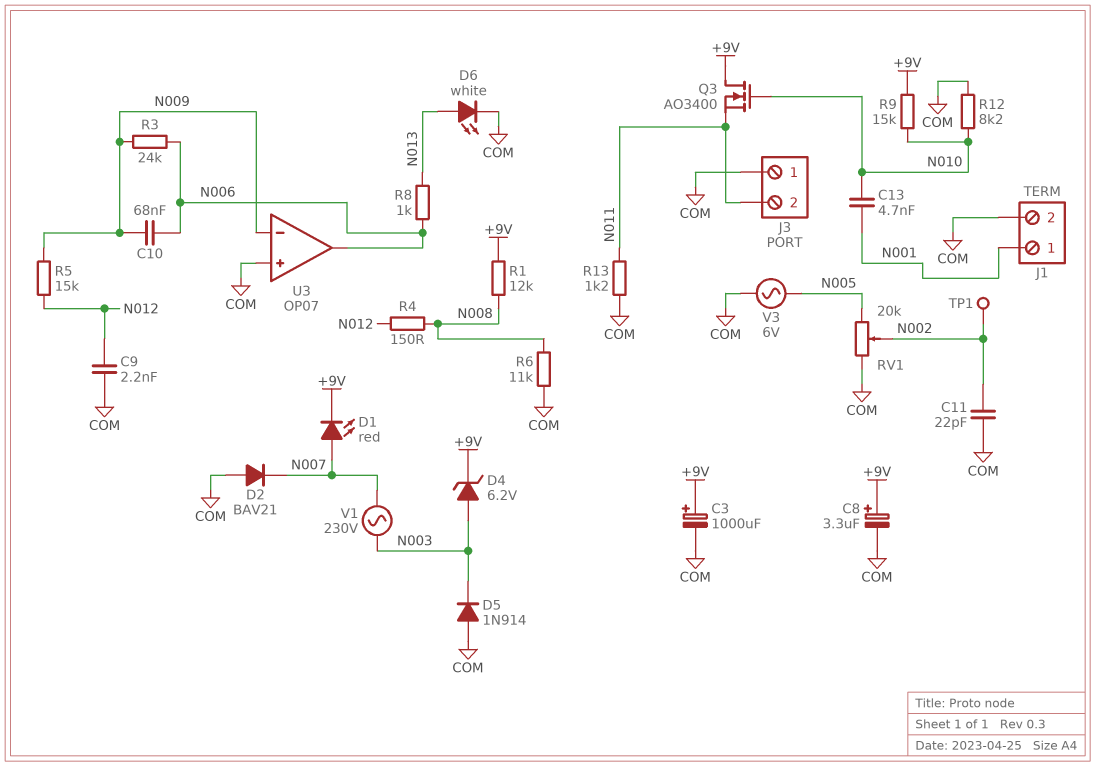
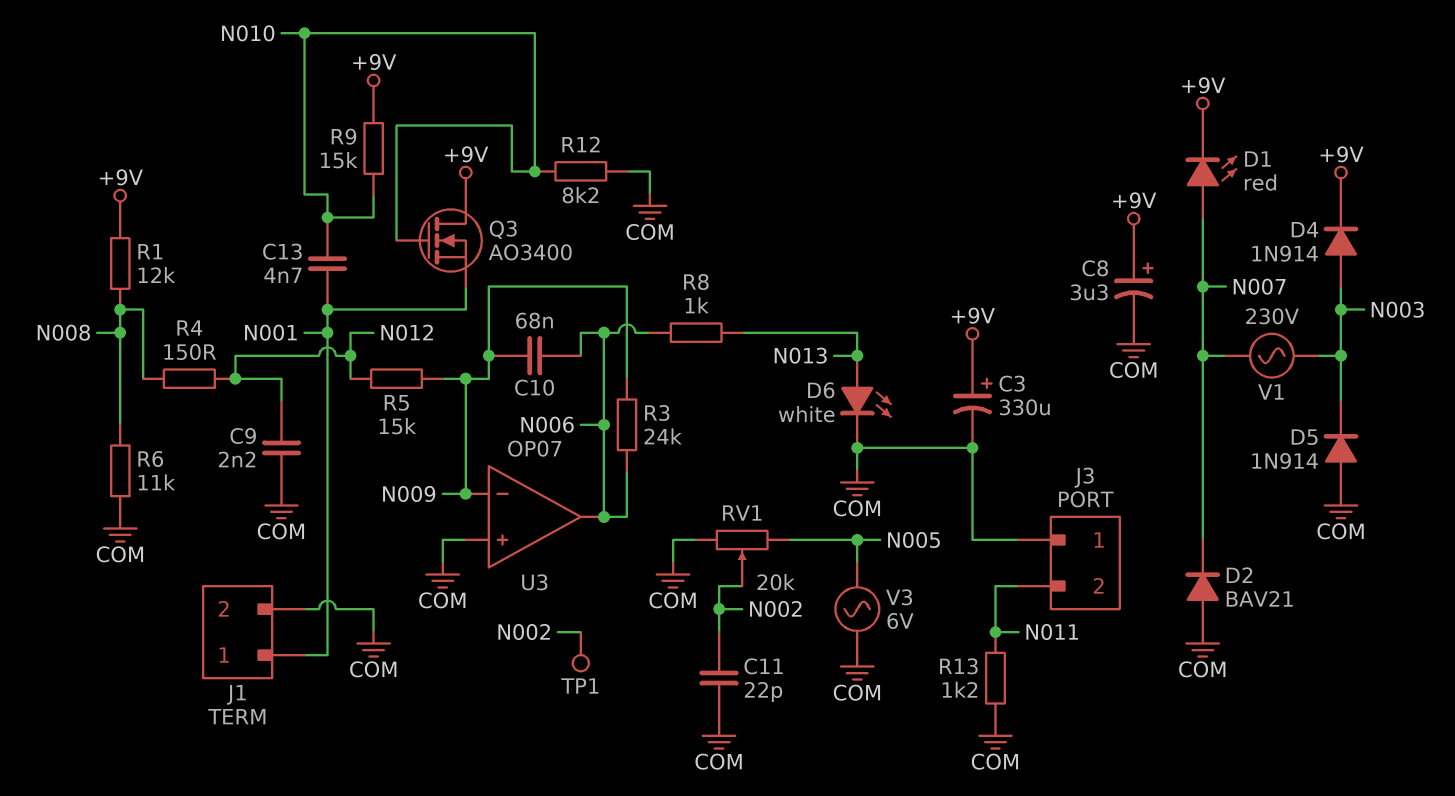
C3: 1000uF (plus +9V, minus COM) -> 330uF (plus +9V, minus COM)
D4: zener 6.2V (A N003, K +9V) -> diode 1N914 (A N003, K +9V)
Q3: NMOS AO3400 (G N010, D +9V, S N011) -> NMOS AO3400 (G N010, D +9V, S N001)

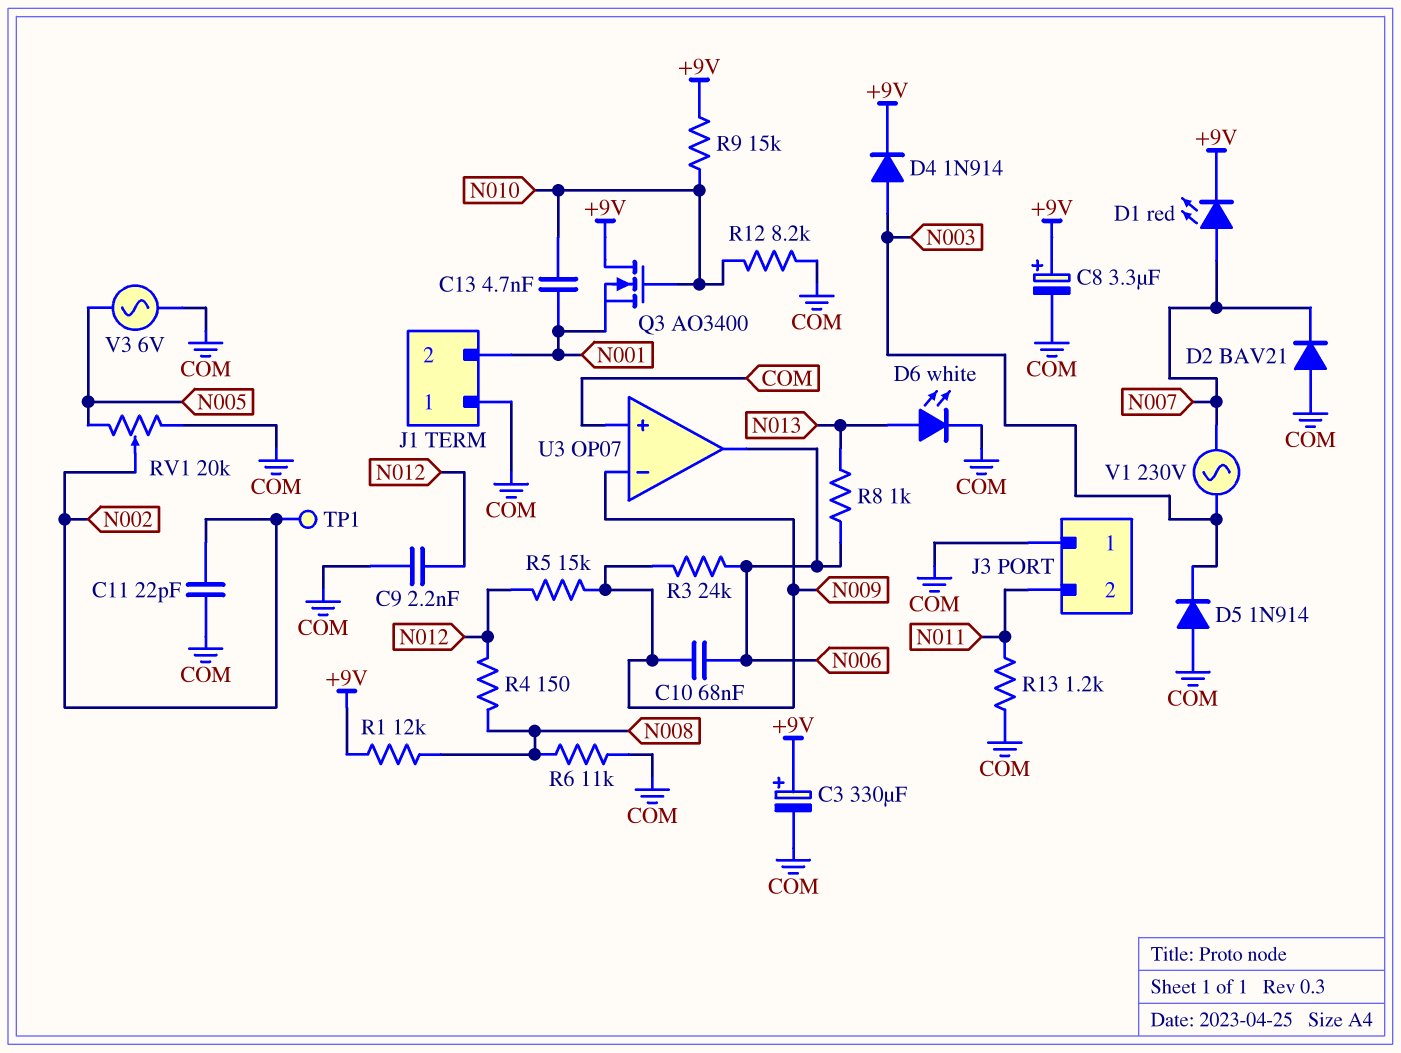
J1 pin 1: N001 -> COM
J1 pin 2: COM -> N001

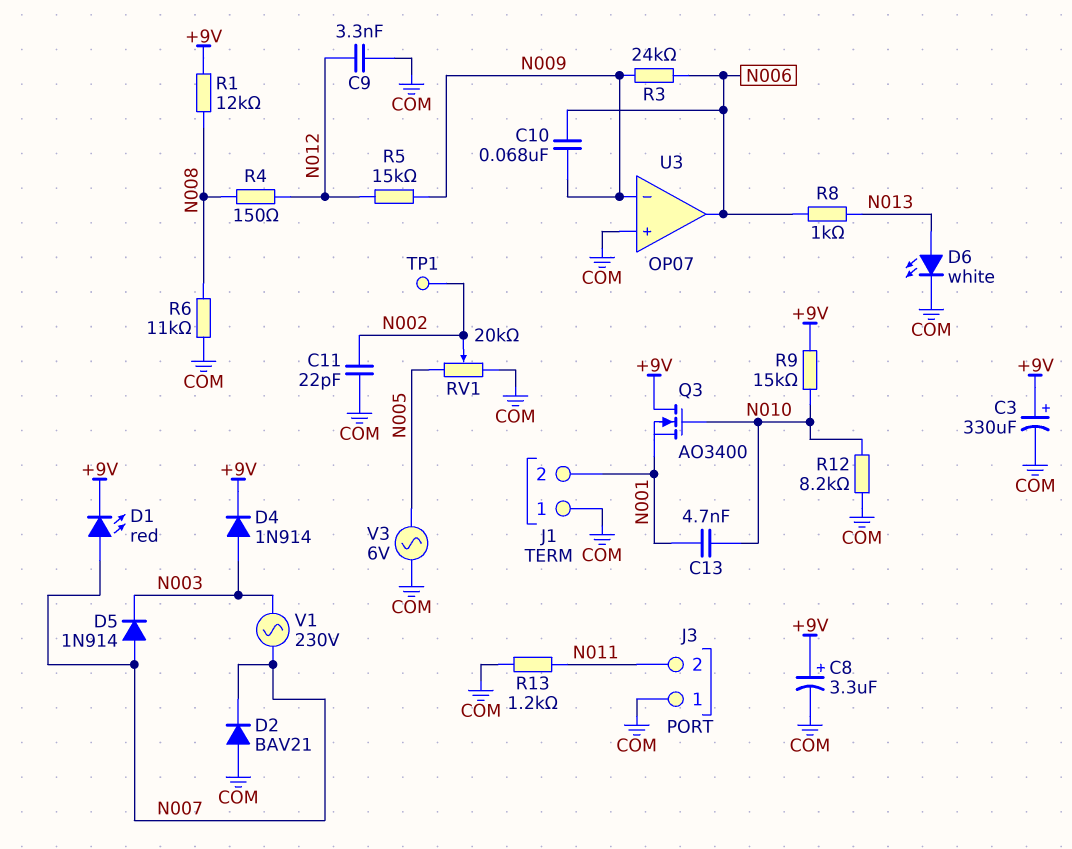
C9: 2.2nF (COM, N012) -> 3.3nF (COM, N012)
D5: diode 1N914 (A COM, K N003) -> diode 1N914 (A N007, K N003)

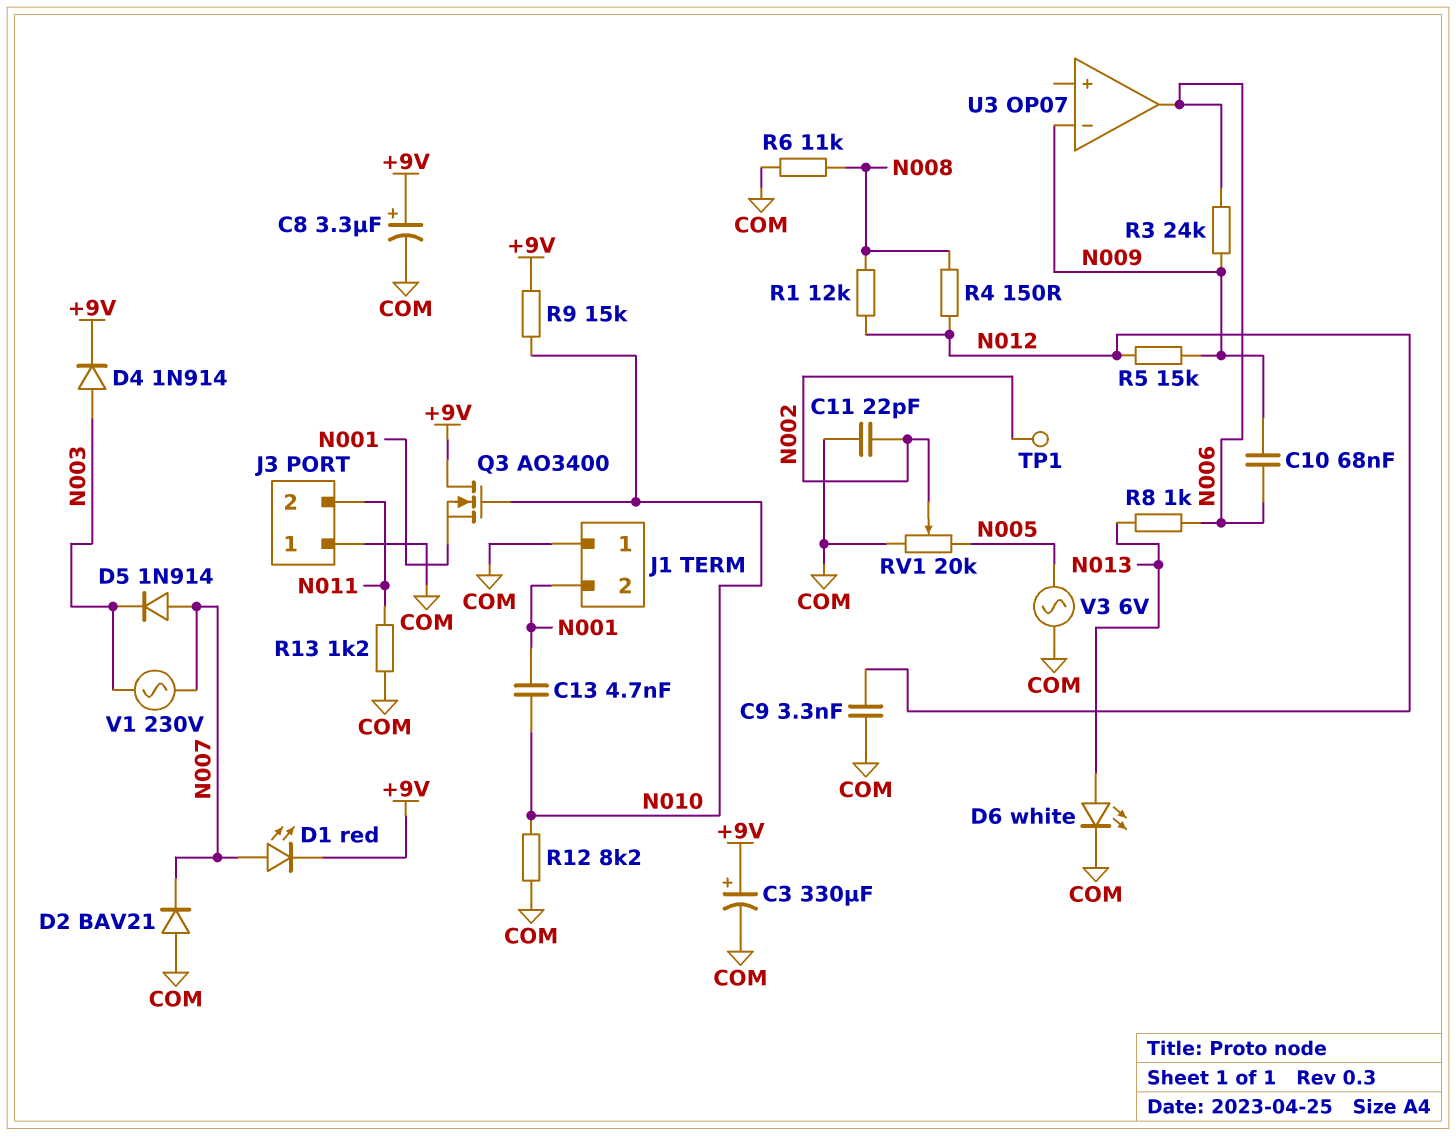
R1: 12k (+9V, N008) -> 12k (N008, N012)
U3 pin in+: COM -> none

